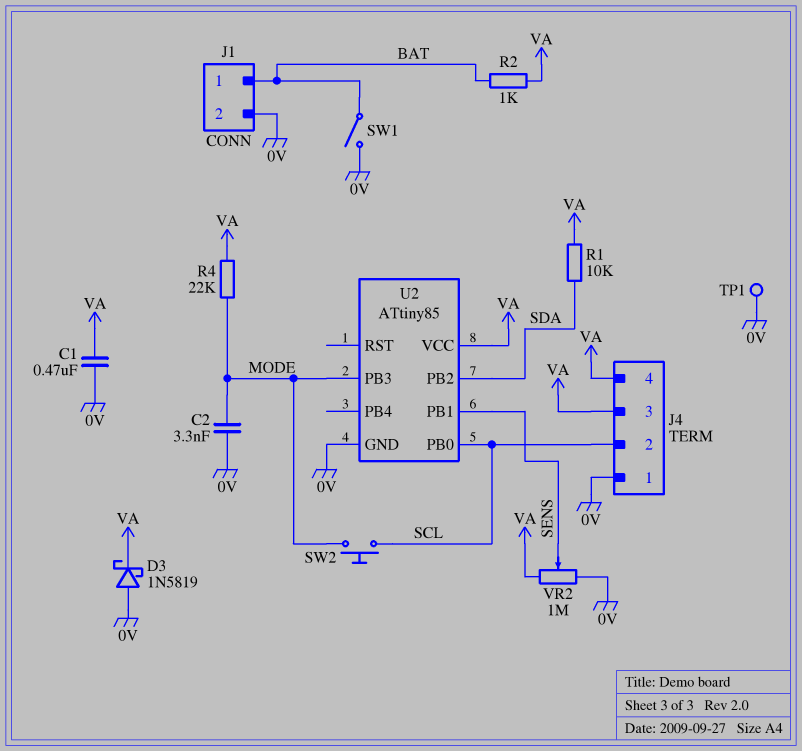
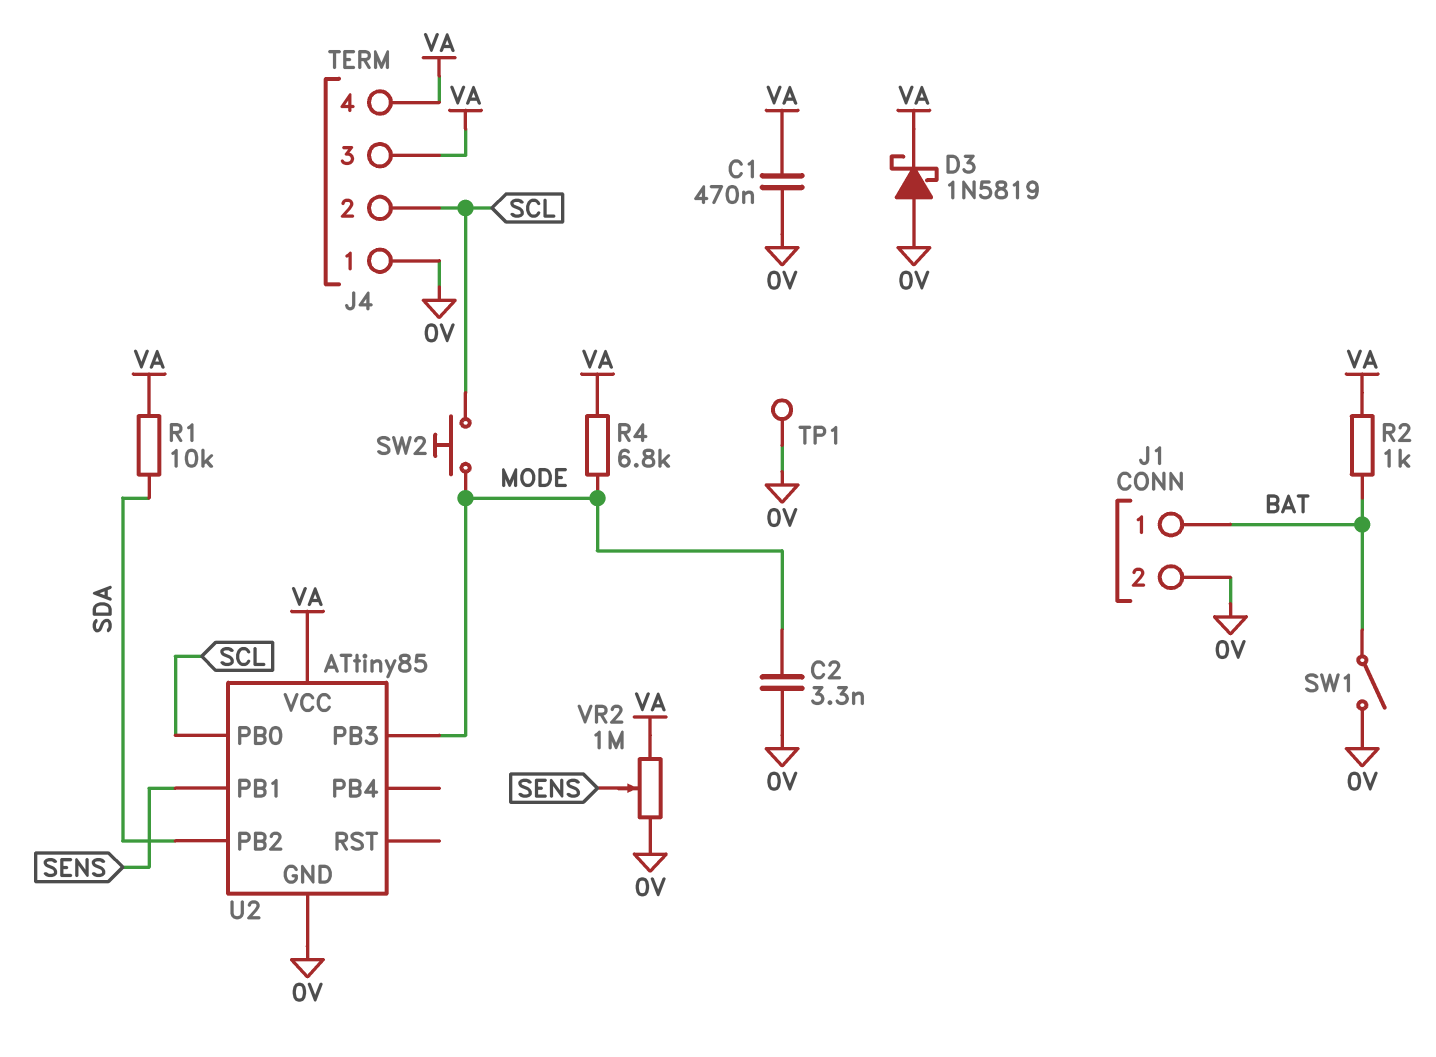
R4: 22k (MODE, VA) -> 6.8k (MODE, VA)

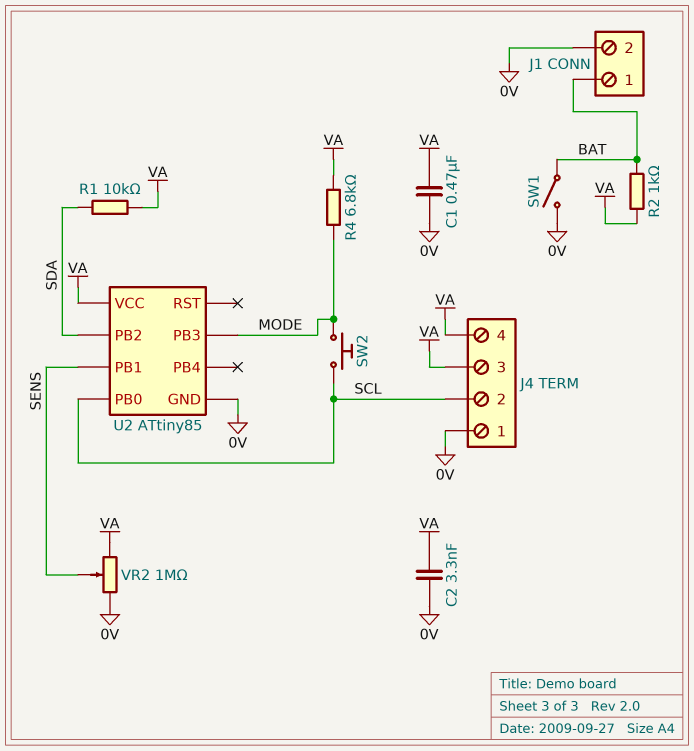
C2: 3.3nF (0V, MODE) -> 3.3nF (0V, VA)
D3: schottky 1N5819 (A 0V, K VA) -> none
TP1: test point (0V) -> none

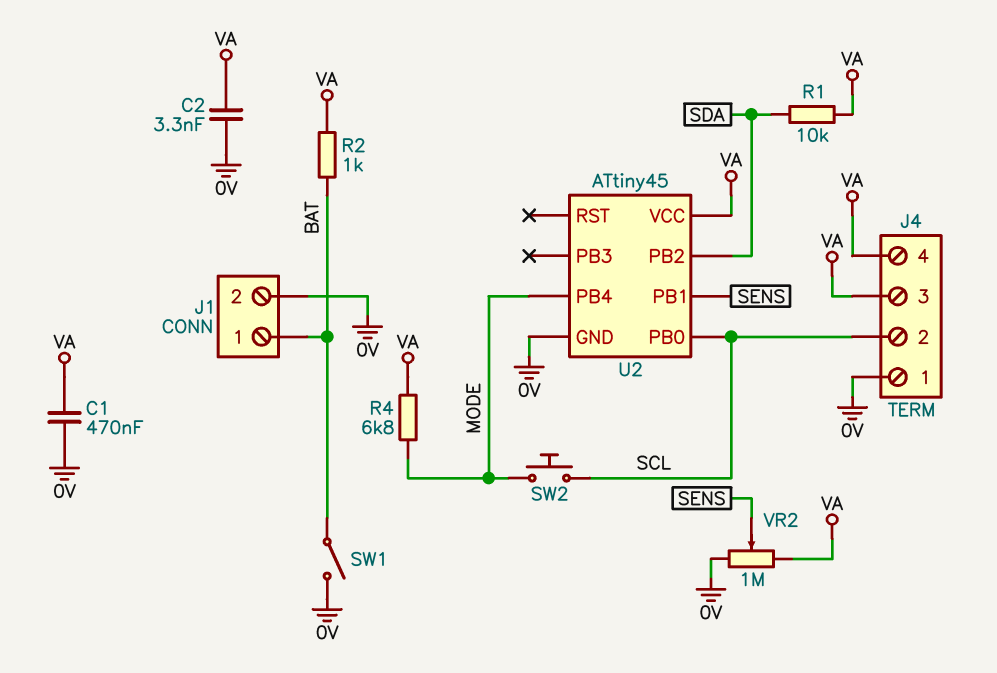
U2: ATtiny85 -> ATtiny45
U2 pin PB3: MODE -> none
U2 pin PB4: none -> MODE

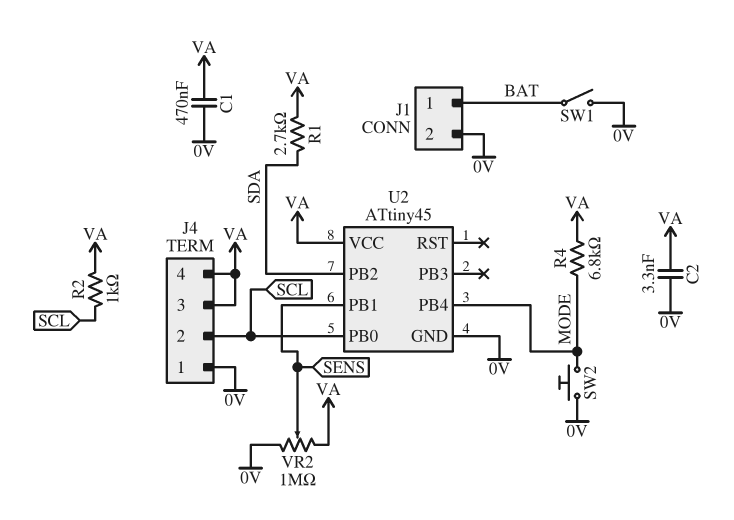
R1: 10k (SDA, VA) -> 2.7k (SDA, VA)
R2: 1k (BAT, VA) -> 1k (SCL, VA)
SW2: button (MODE, SCL) -> button (0V, MODE)

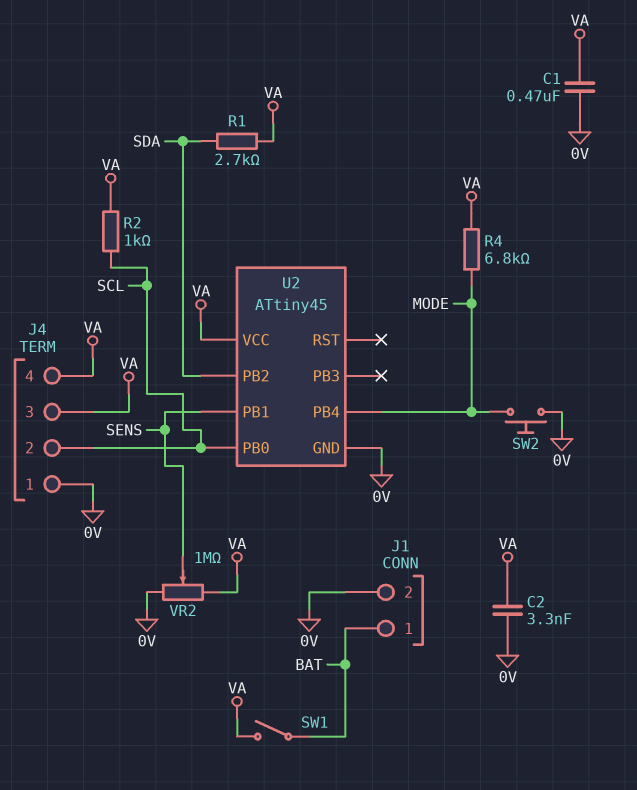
SW1: switch (0V, BAT) -> switch (BAT, VA)

